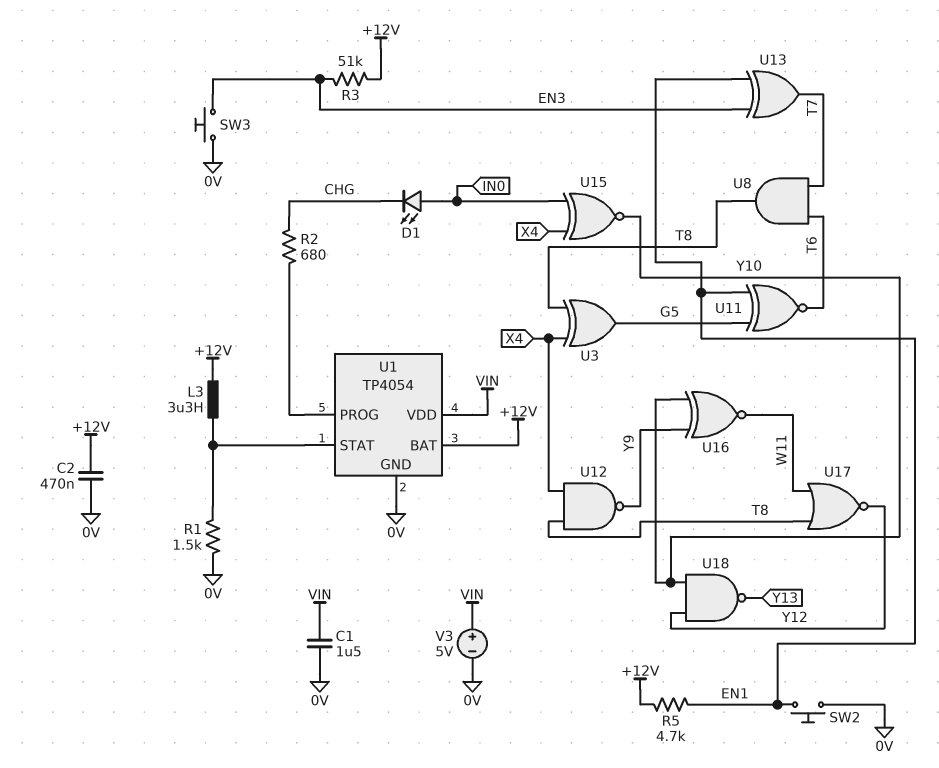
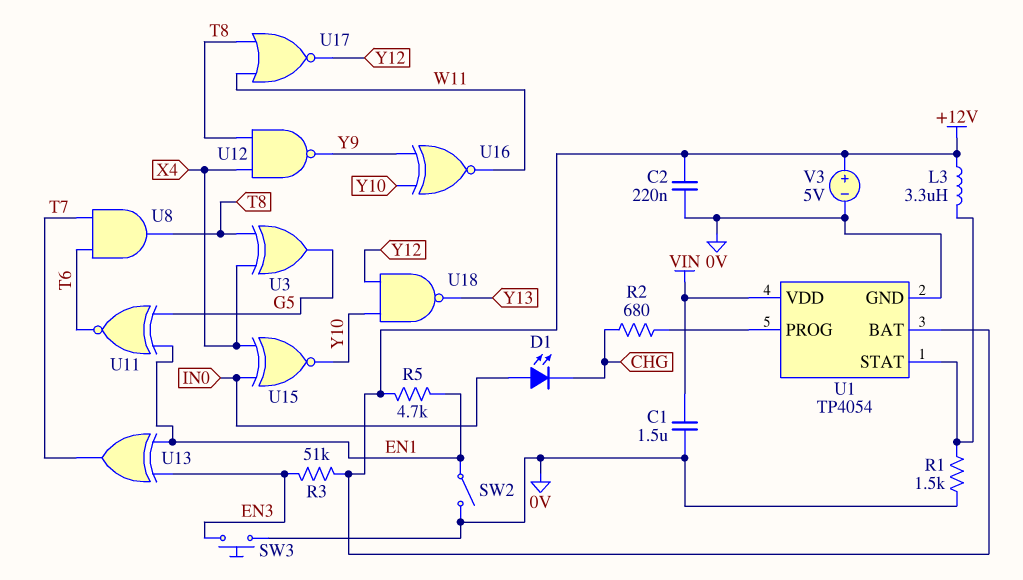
C2: 470nF (+12V, 0V) -> 220nF (+12V, 0V)
SW2: button (0V, EN1) -> switch (0V, EN1)
V3: 5V (plus VIN, minus 0V) -> 5V (plus +12V, minus 0V)

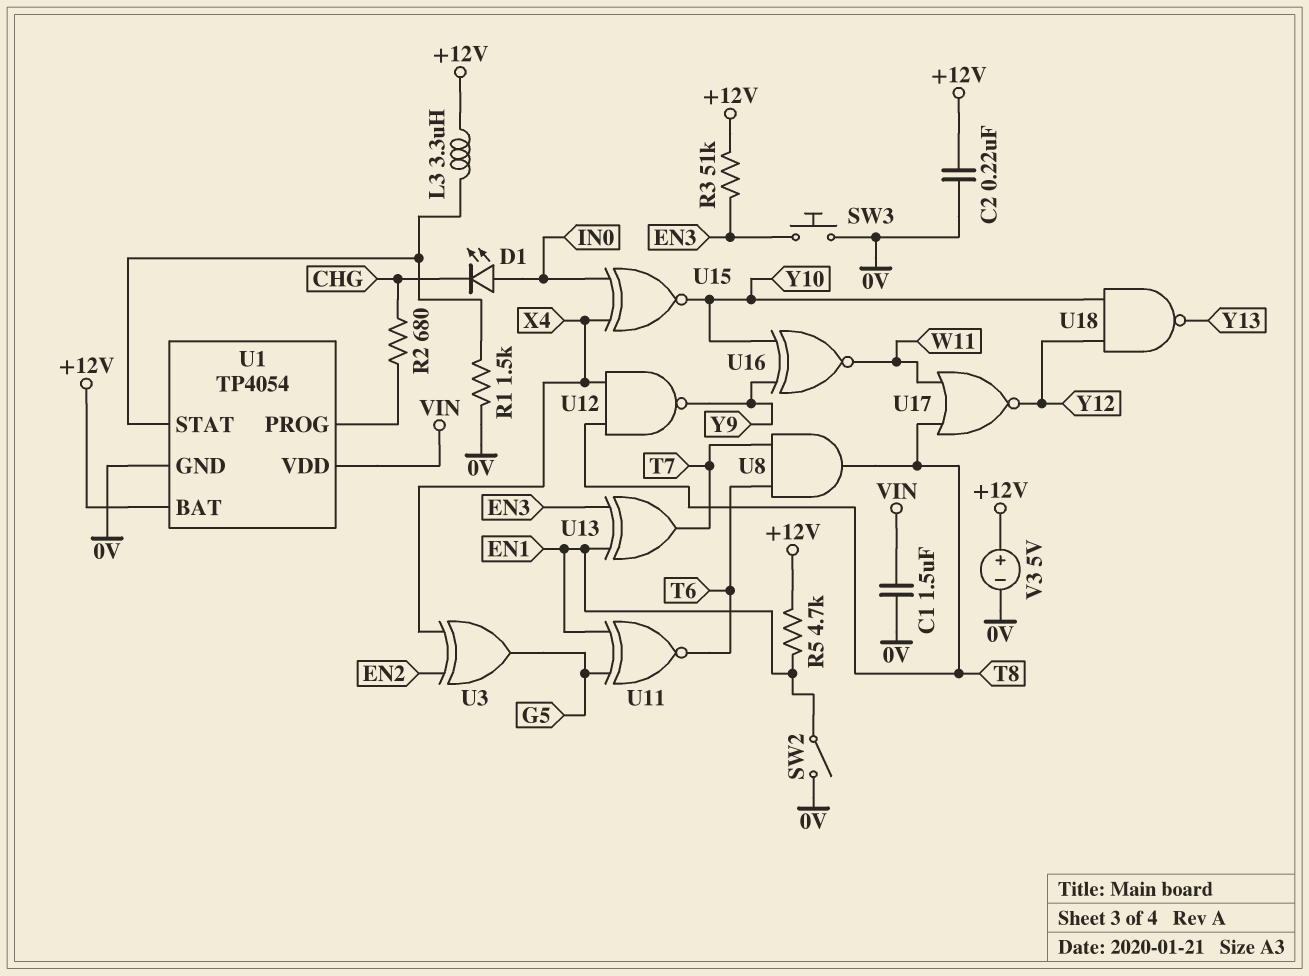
U3: XOR (in T8, in X4, out G5) -> XOR (in EN2, in X4, out G5)

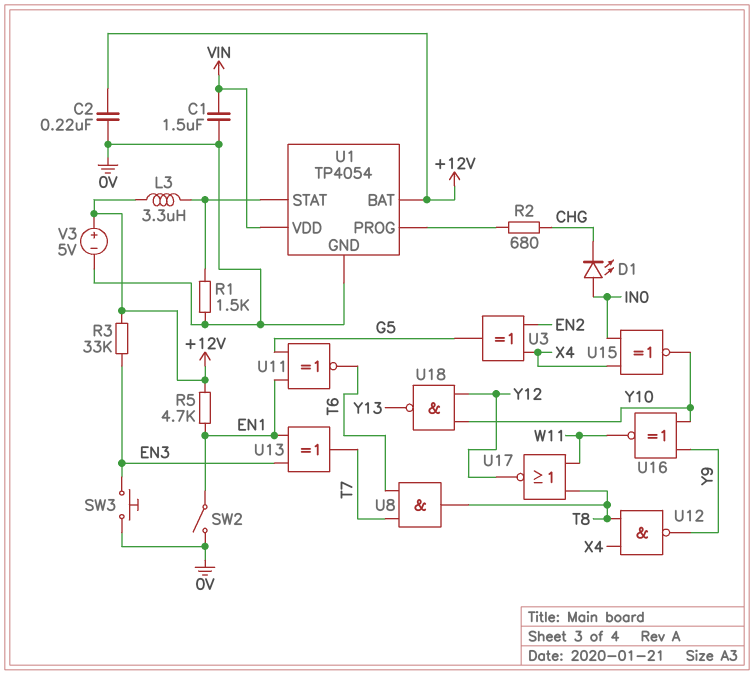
R3: 51k (+12V, EN3) -> 33k (+12V, EN3)

